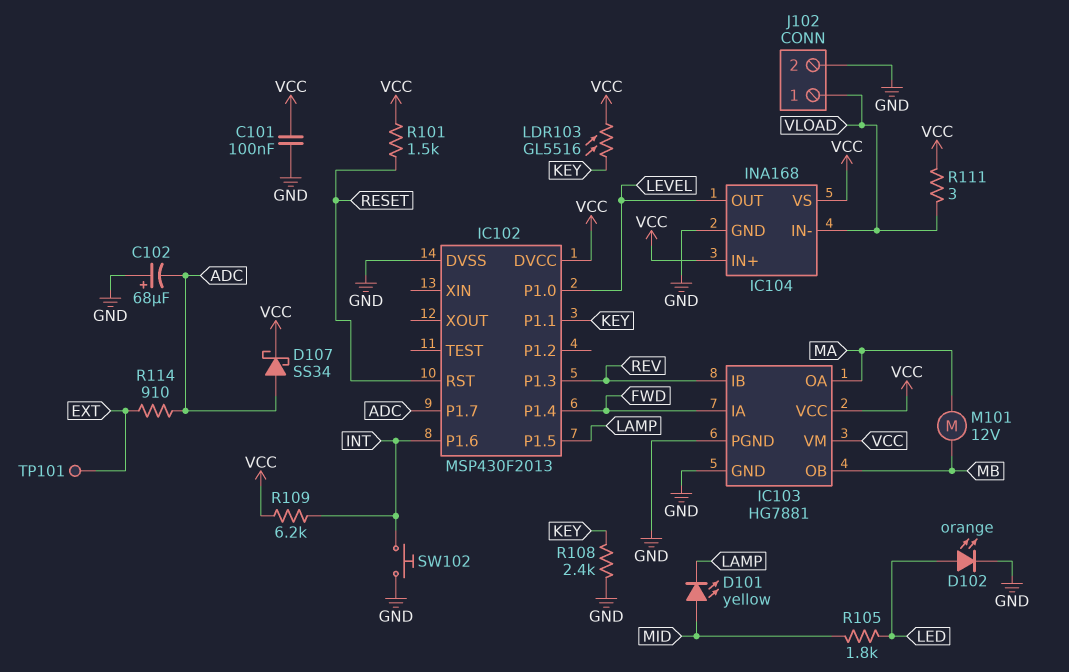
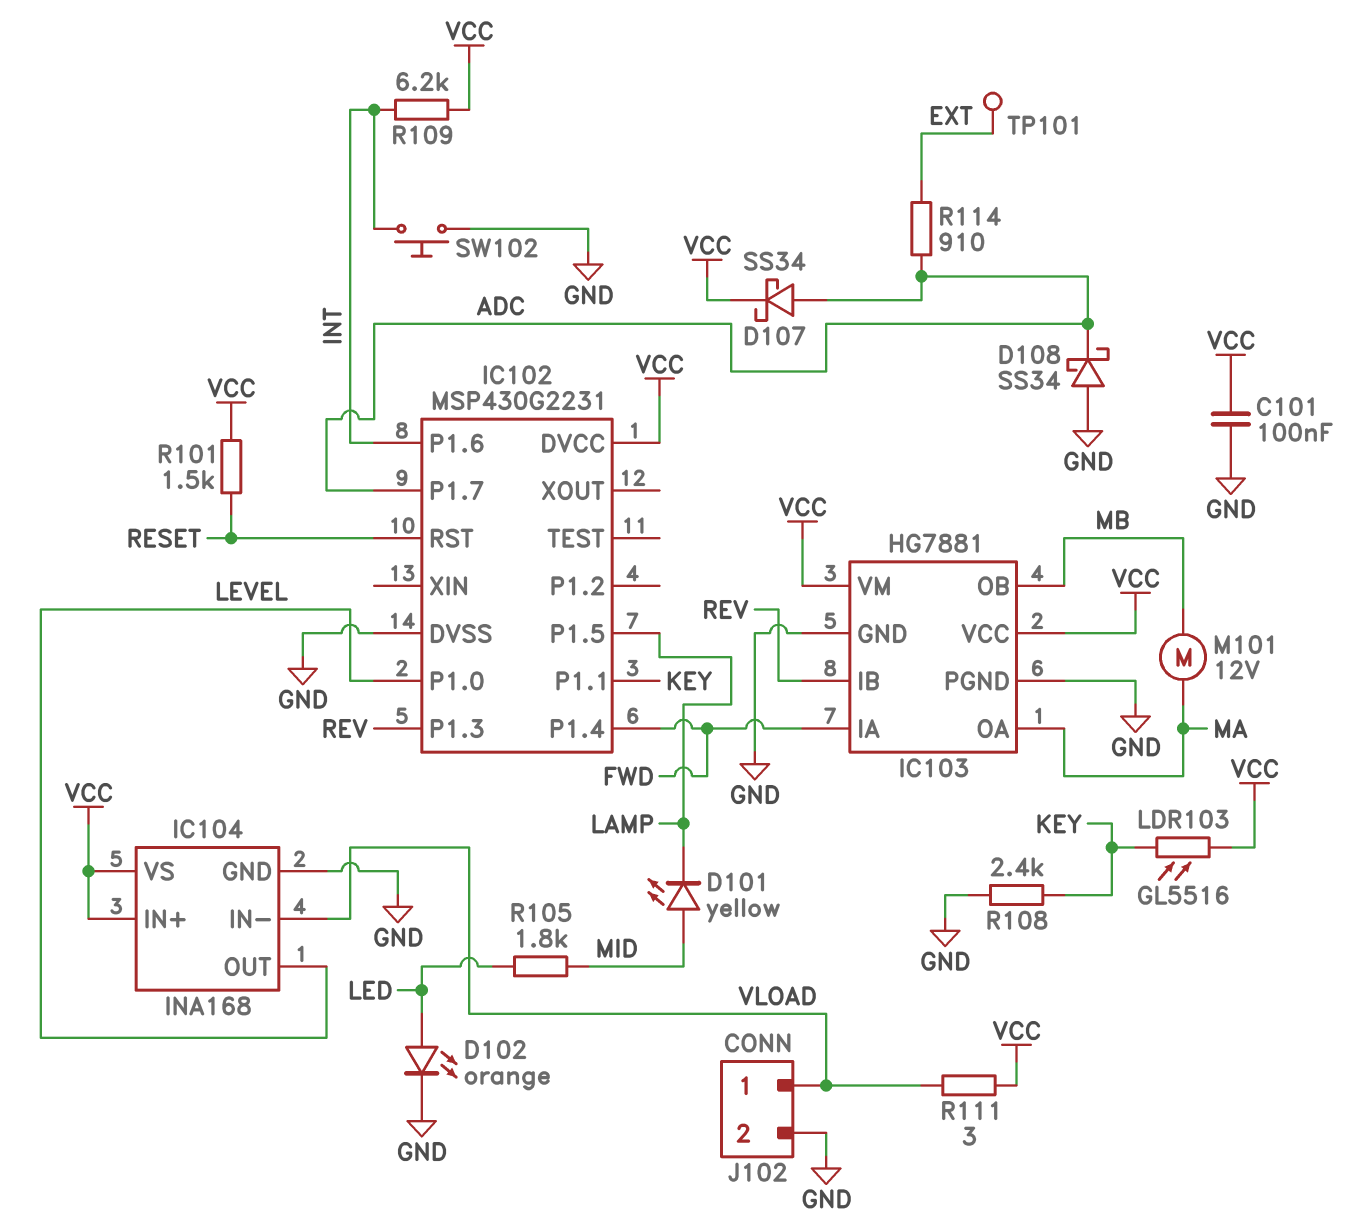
C102: 68uF (plus GND, minus ADC) -> none
D108: none -> schottky SS34 (A GND, K ADC)
IC102: MSP430F2013 -> MSP430G2231

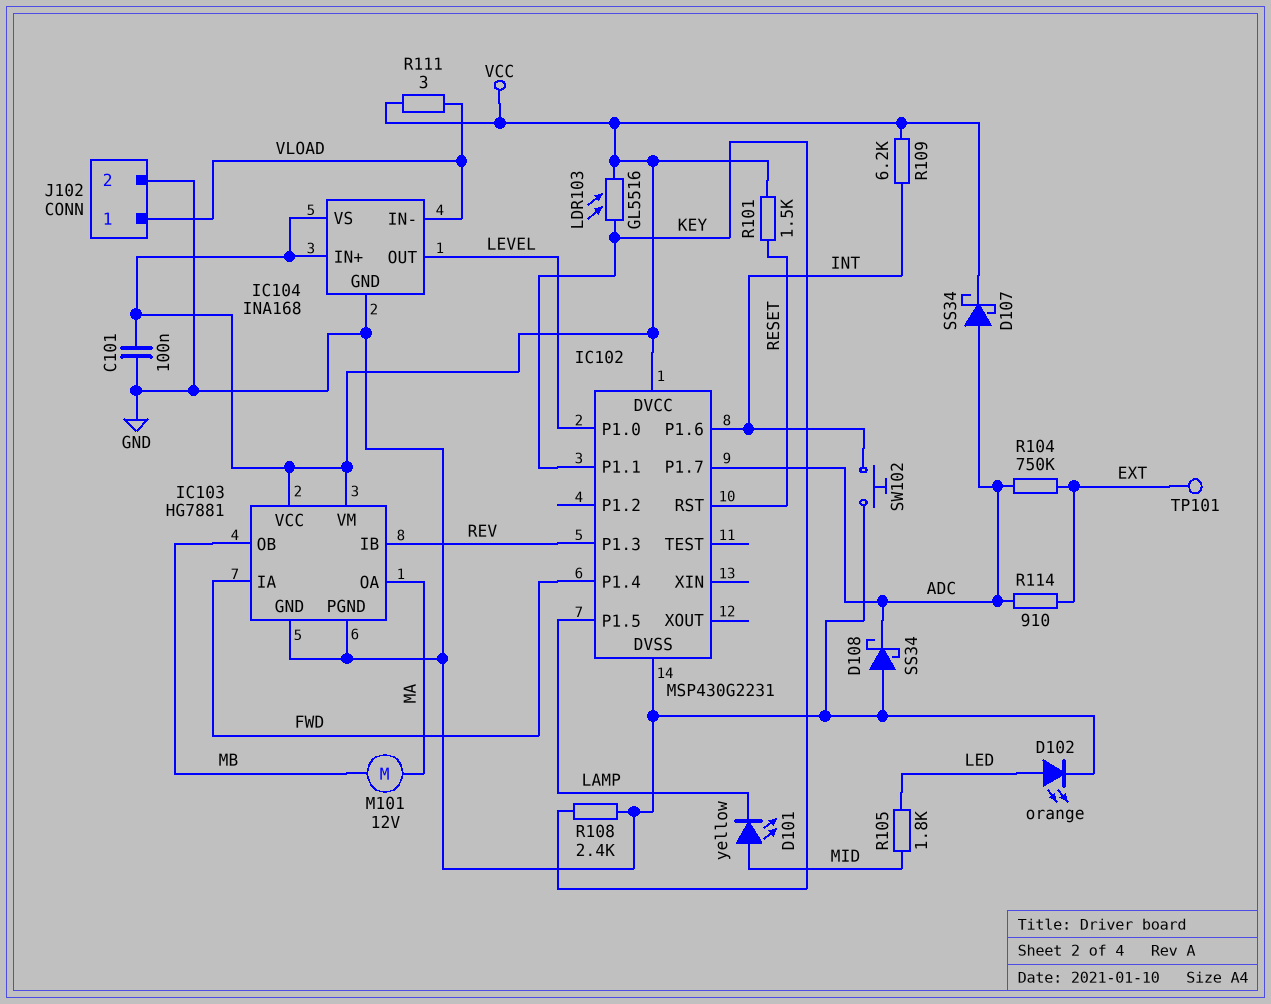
R104: none -> 750k (ADC, EXT)

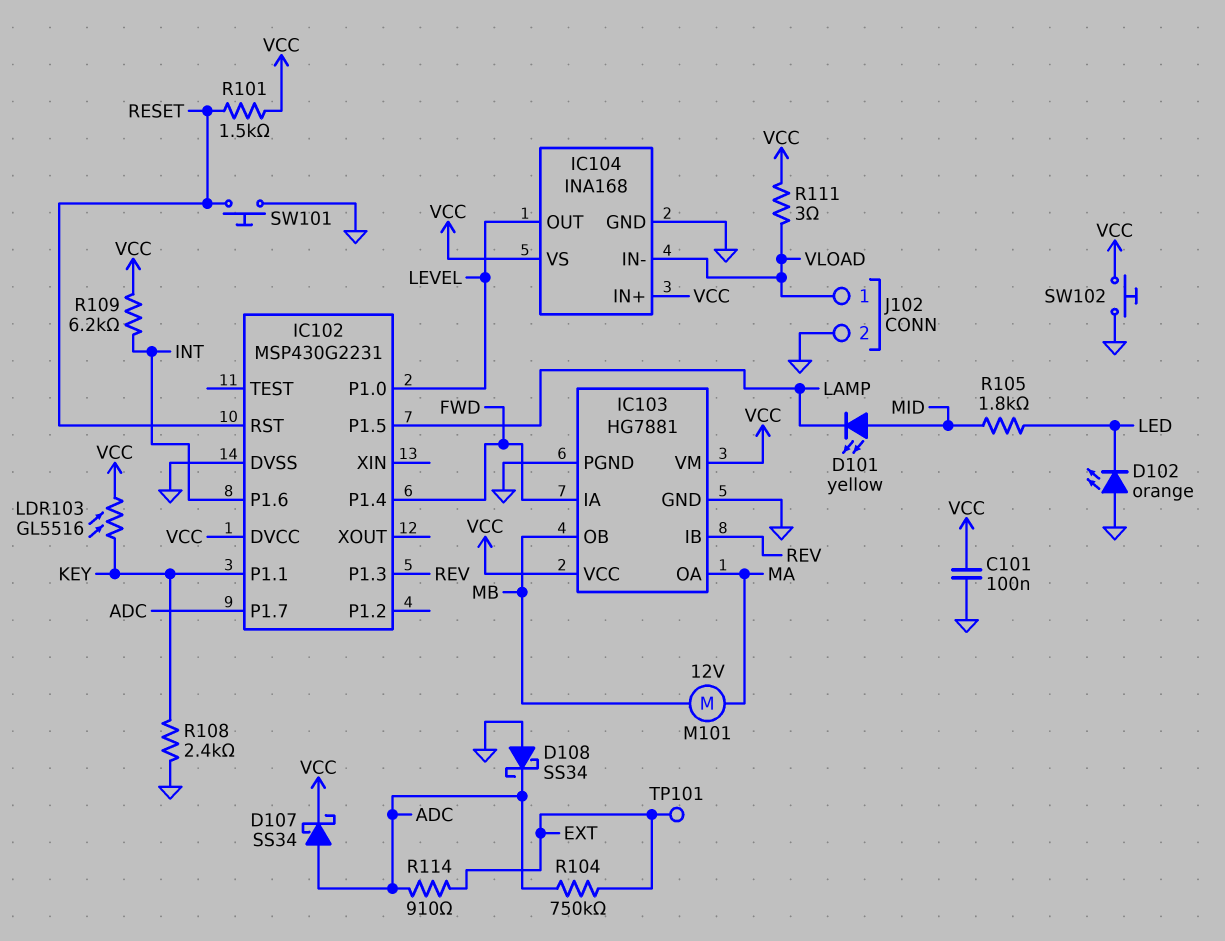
D102: LED orange (A LED, K GND) -> LED orange (A GND, K LED)
SW101: none -> button (GND, RESET)
SW102: button (GND, INT) -> button (GND, VCC)

